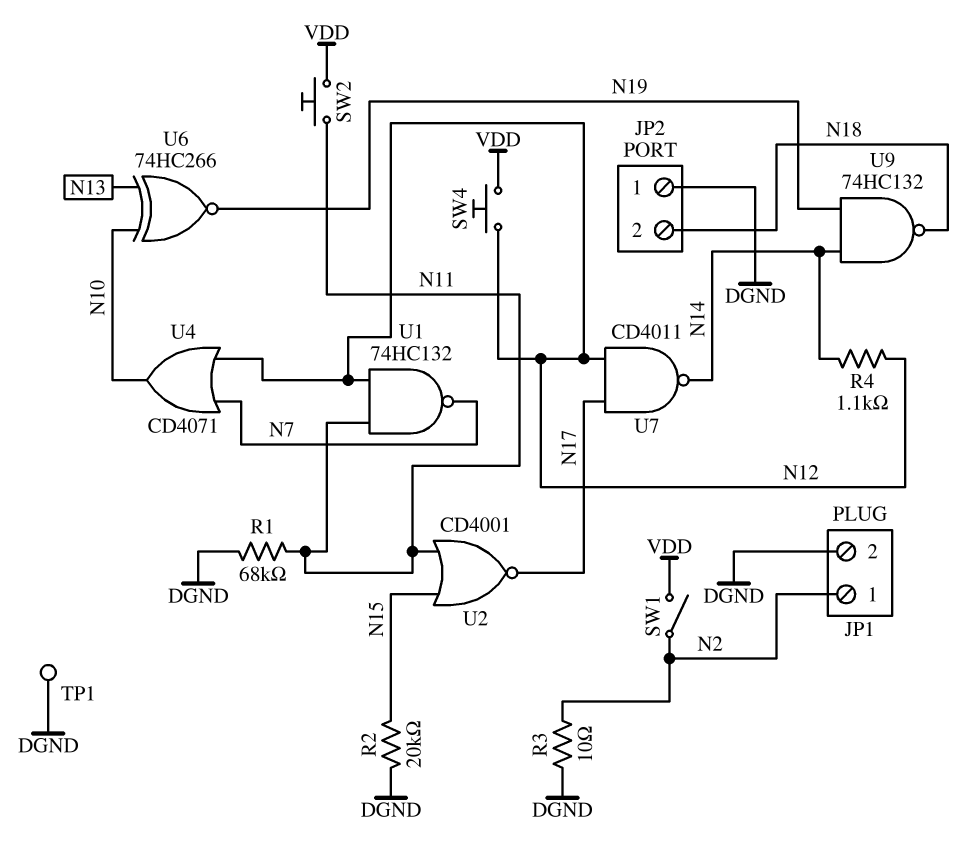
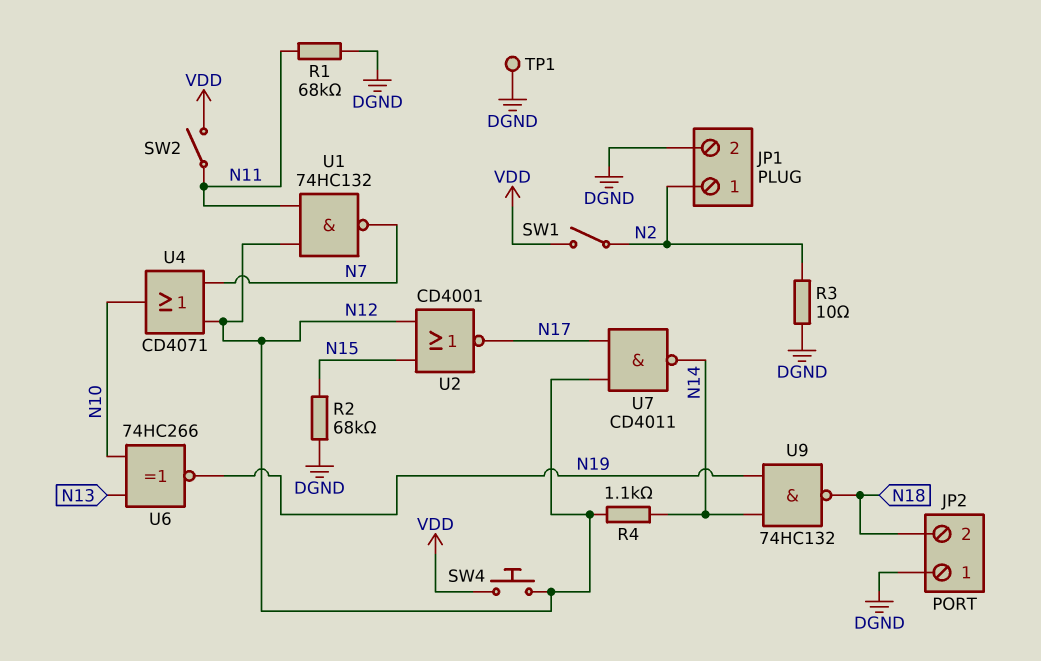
R2: 20k (DGND, N15) -> 68k (DGND, N15)
SW2: button (N11, VDD) -> switch (N11, VDD)
U2: NOR CD4001 (in N11, in N15, out N17) -> NOR CD4001 (in N12, in N15, out N17)

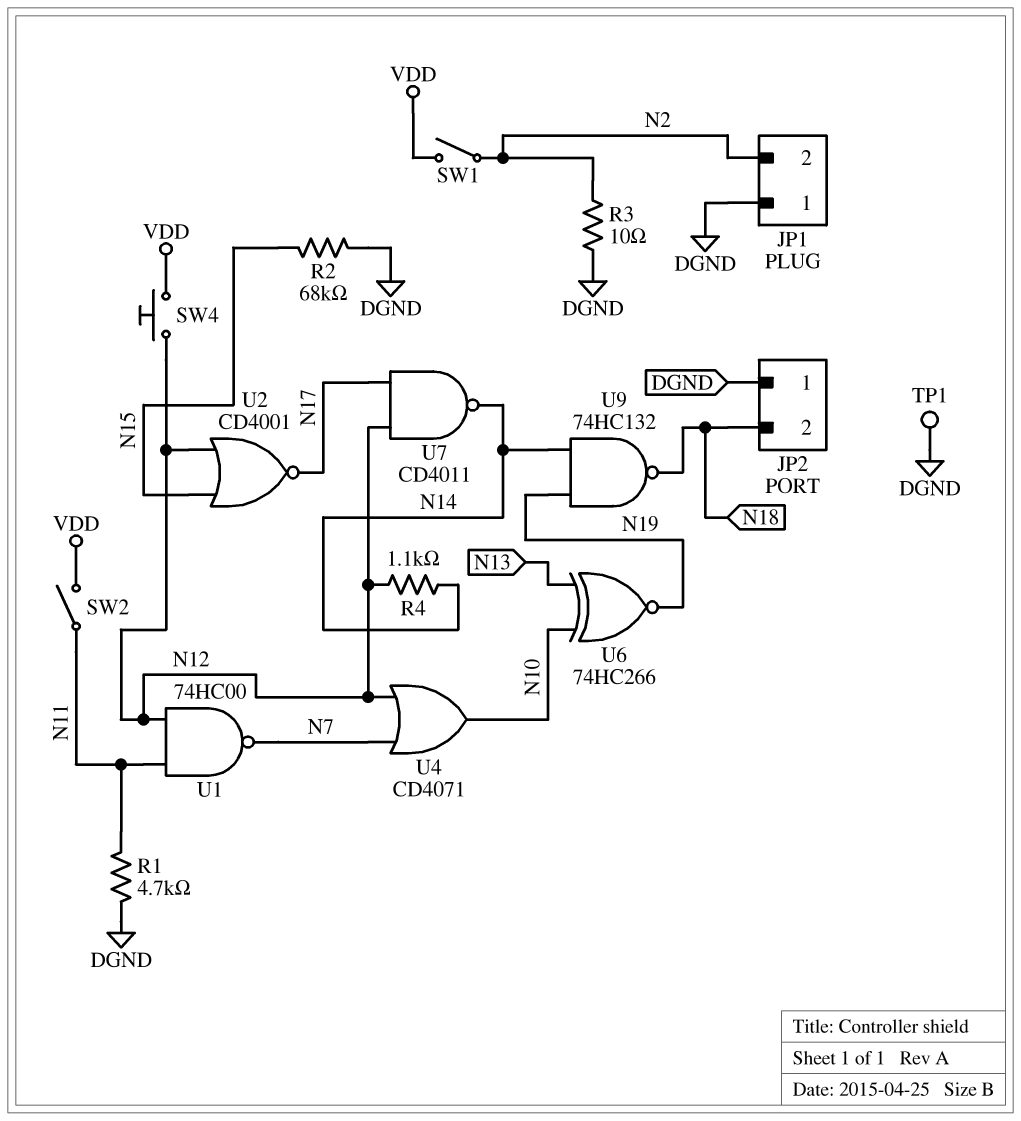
JP1 pin 1: N2 -> DGND
JP1 pin 2: DGND -> N2
R1: 68k (DGND, N11) -> 4.7k (DGND, N11)
U1: NAND 74HC132 (in N11, in N12, out N7) -> NAND 74HC00 (in N11, in N12, out N7)

